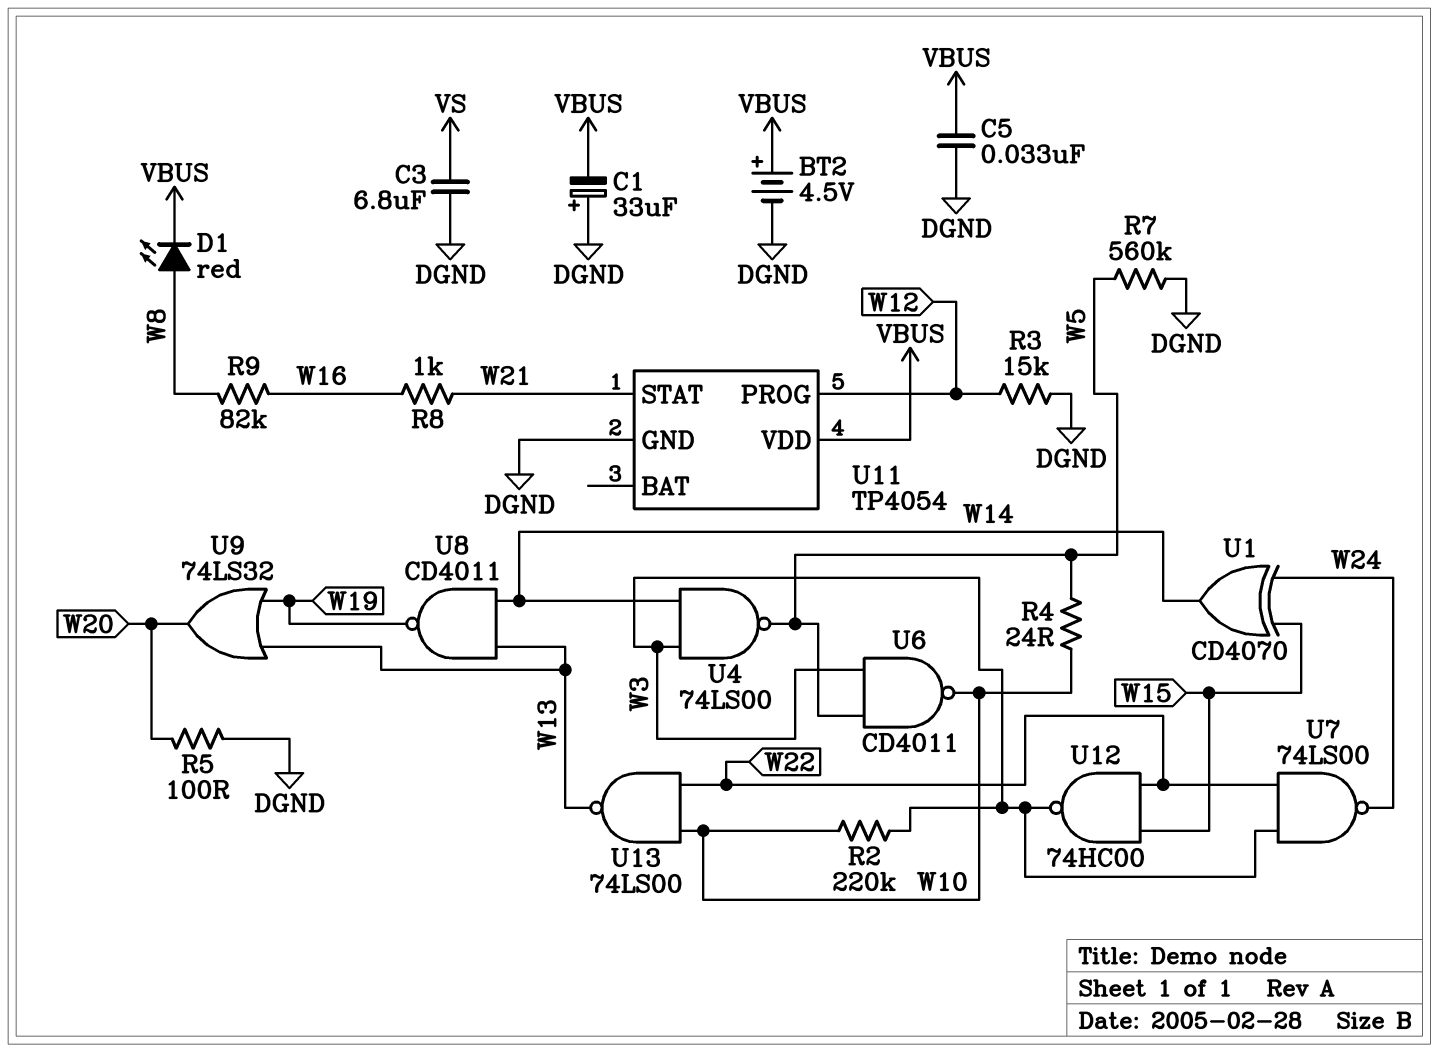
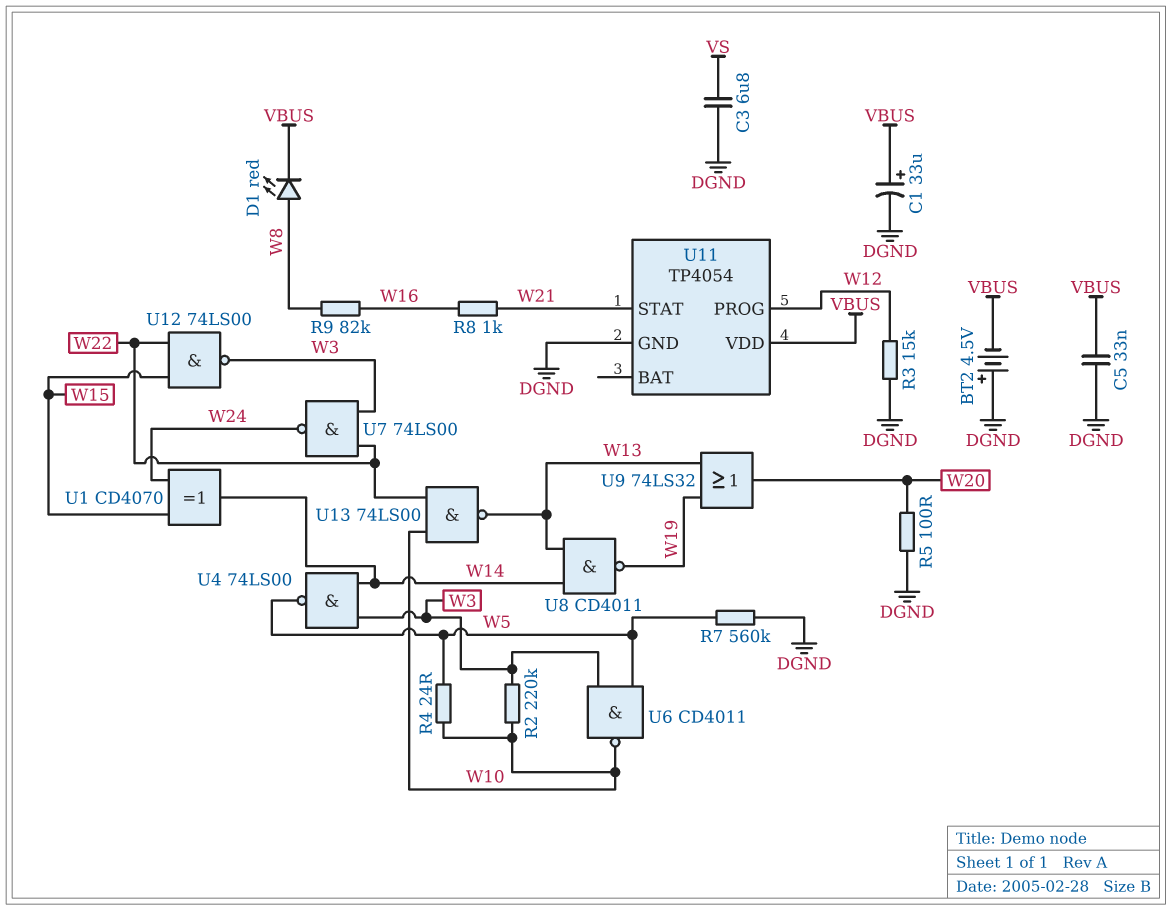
BT2: 4.5V (plus VBUS, minus DGND) -> 4.5V (plus DGND, minus VBUS)
C1: 33uF (plus DGND, minus VBUS) -> 33uF (plus VBUS, minus DGND)
U12: NAND 74HC00 (in W15, in W22, out W3) -> NAND 74LS00 (in W15, in W22, out W3)

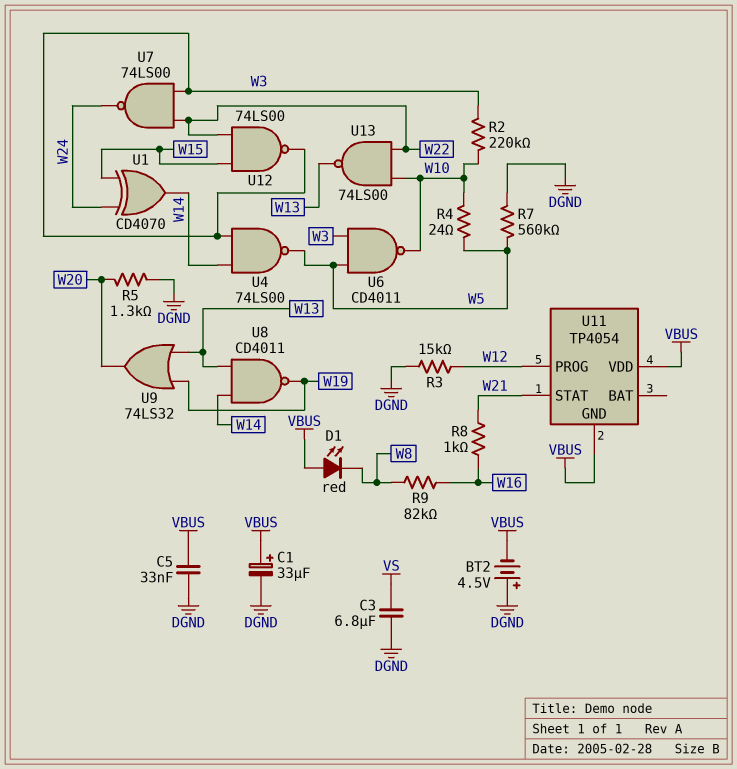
D1: LED red (A W8, K VBUS) -> LED red (A VBUS, K W8)
R5: 100 (DGND, W20) -> 1.3k (DGND, W20)
U11 pin GND: DGND -> VBUS

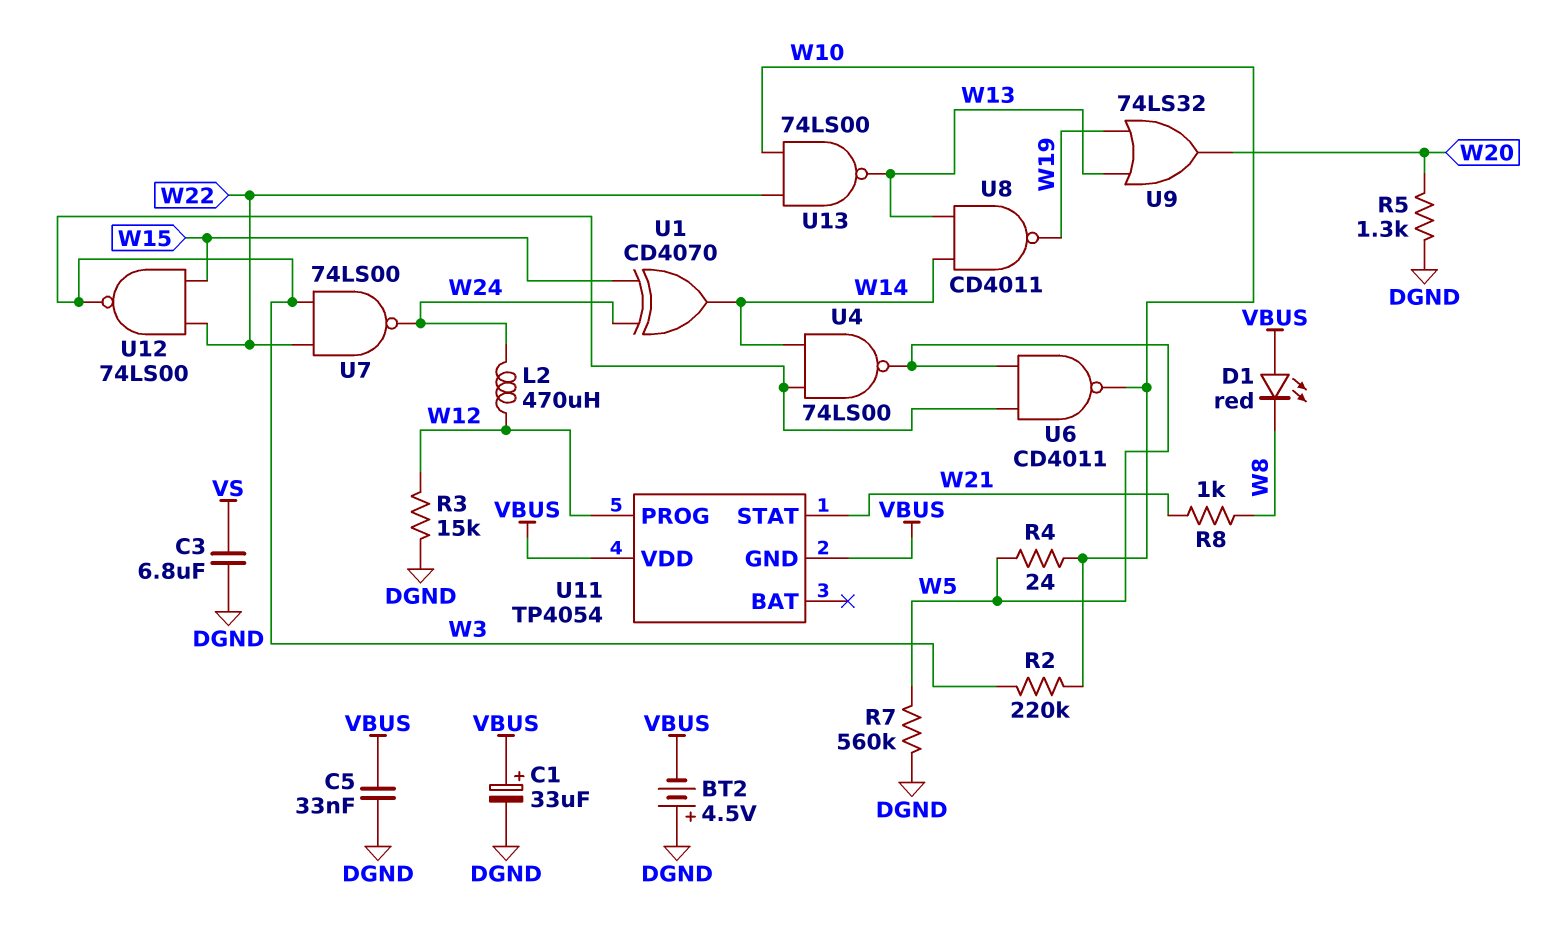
L2: none -> 470uH (W12, W24)
R8: 1k (W16, W21) -> 1k (W8, W21)
R9: 82k (W8, W16) -> none

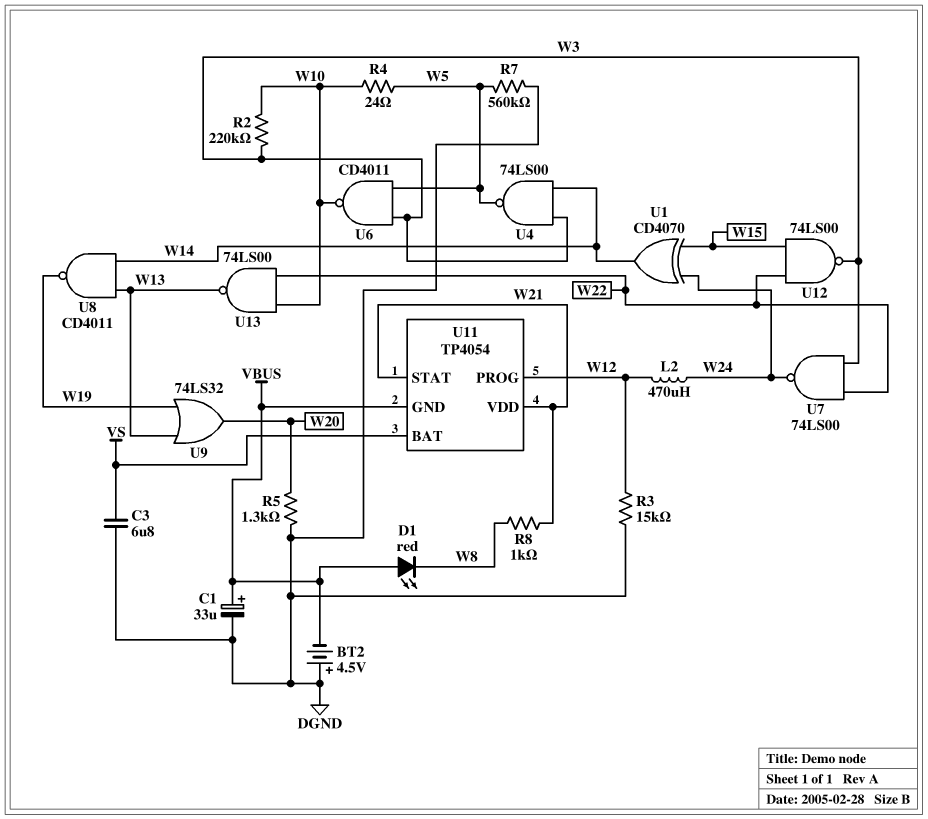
C5: 33nF (DGND, VBUS) -> none
U11 pin BAT: none -> VS
U11 pin VDD: VBUS -> W21

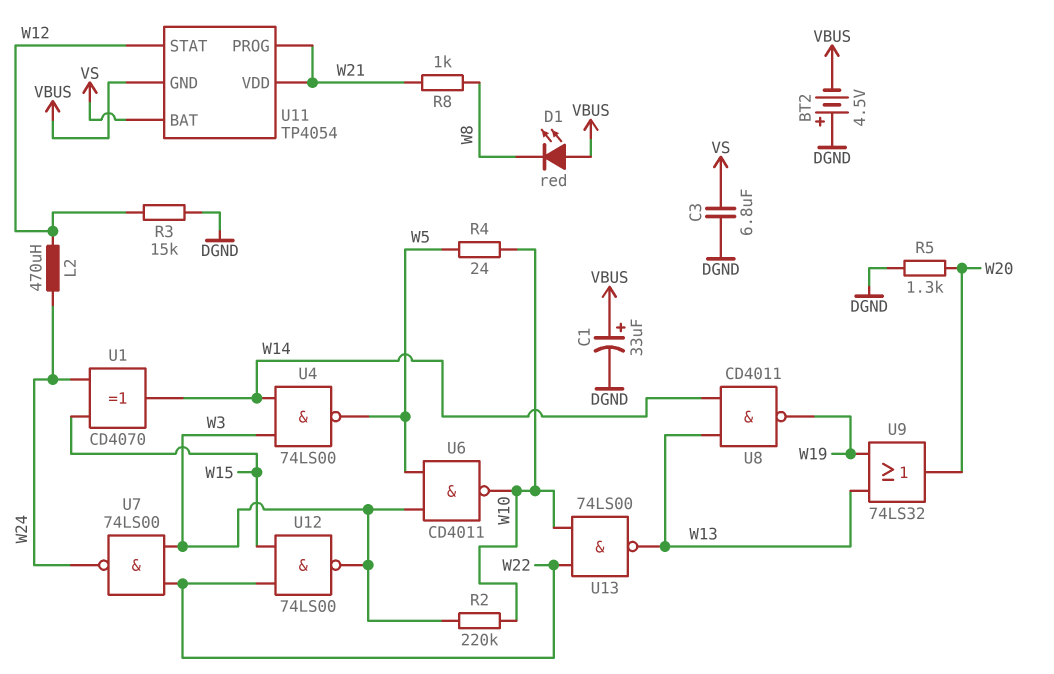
R7: 560k (DGND, W5) -> none
U11 pin PROG: W12 -> W21
U11 pin STAT: W21 -> W12

